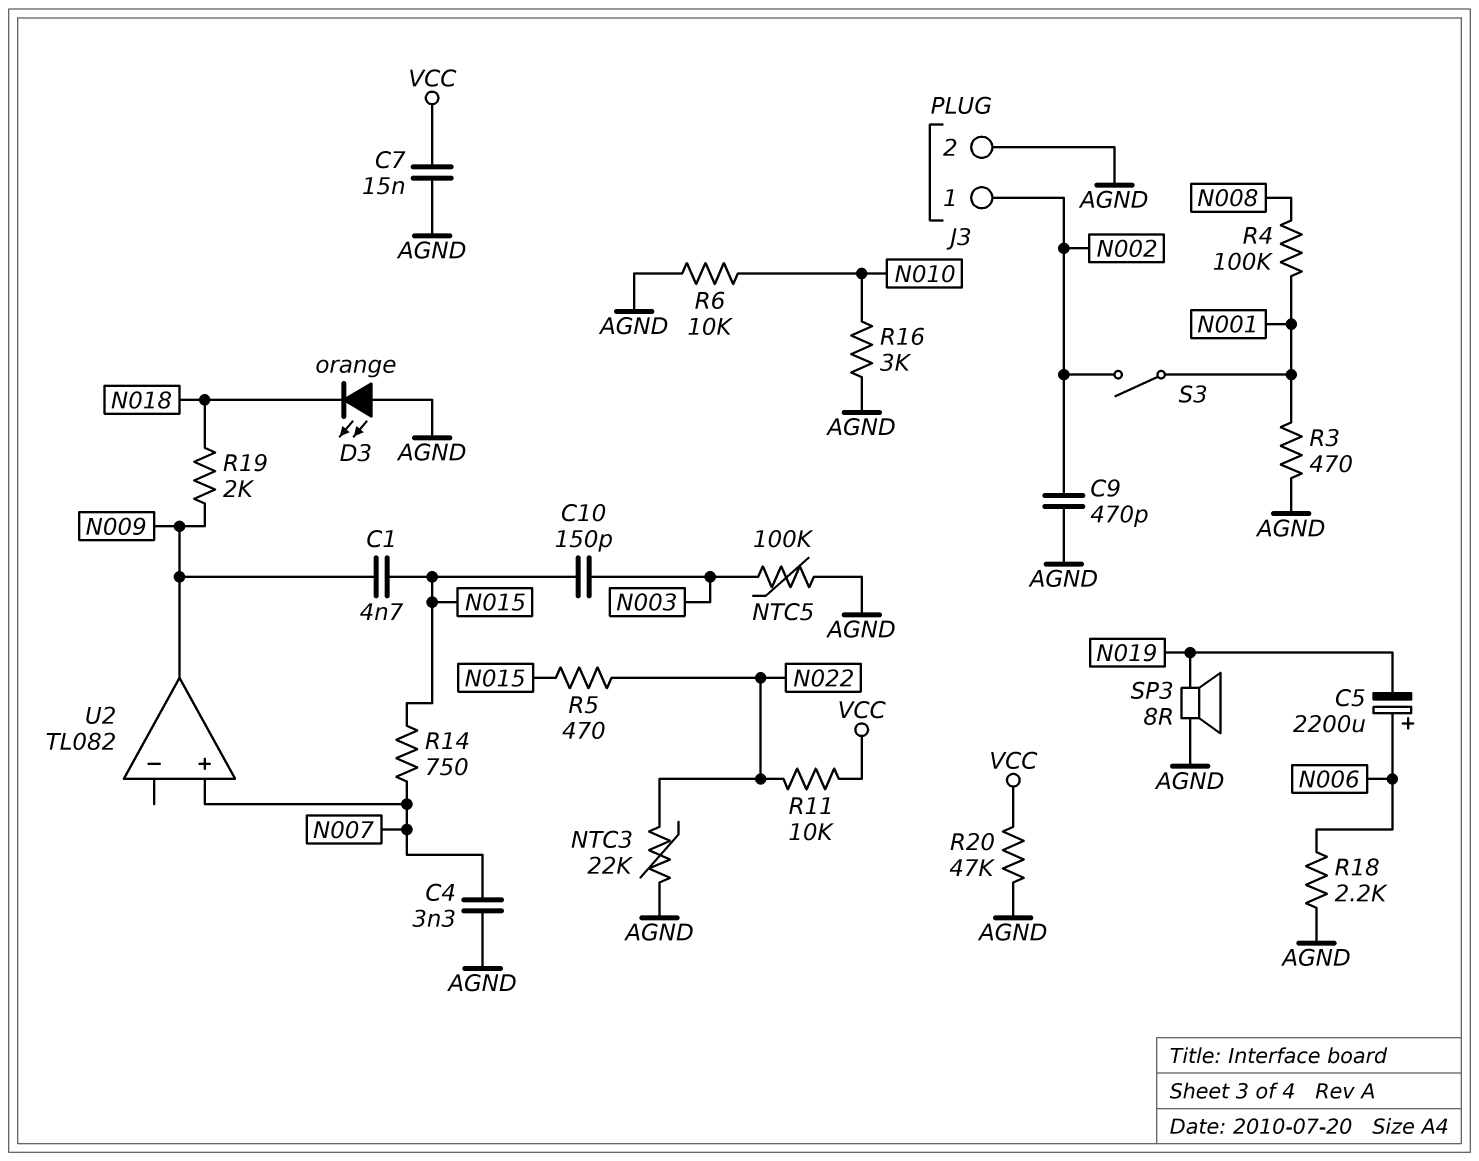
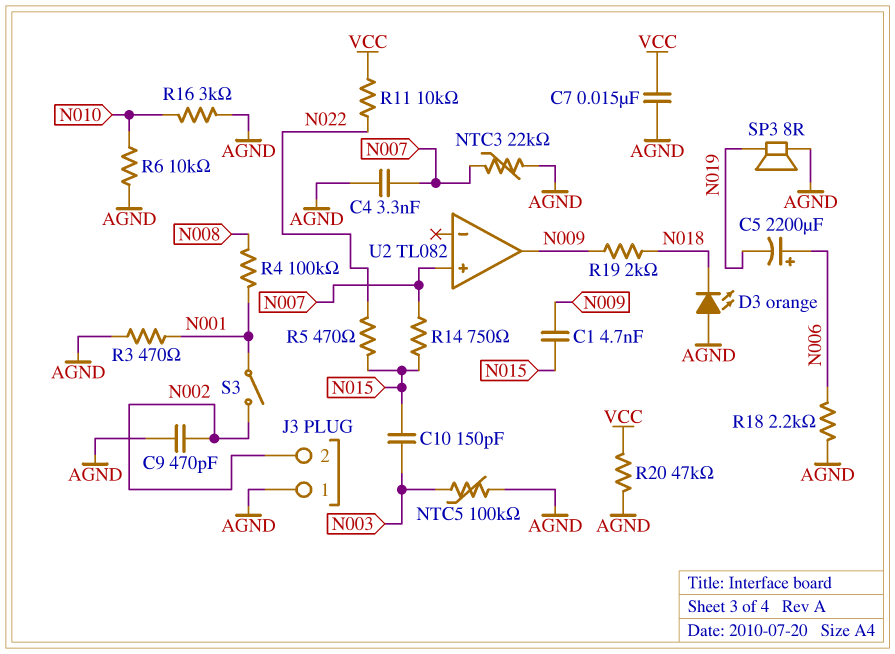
J3 pin 1: N002 -> AGND
J3 pin 2: AGND -> N002
NTC3: 22k (AGND, N022) -> 22k (AGND, N007)

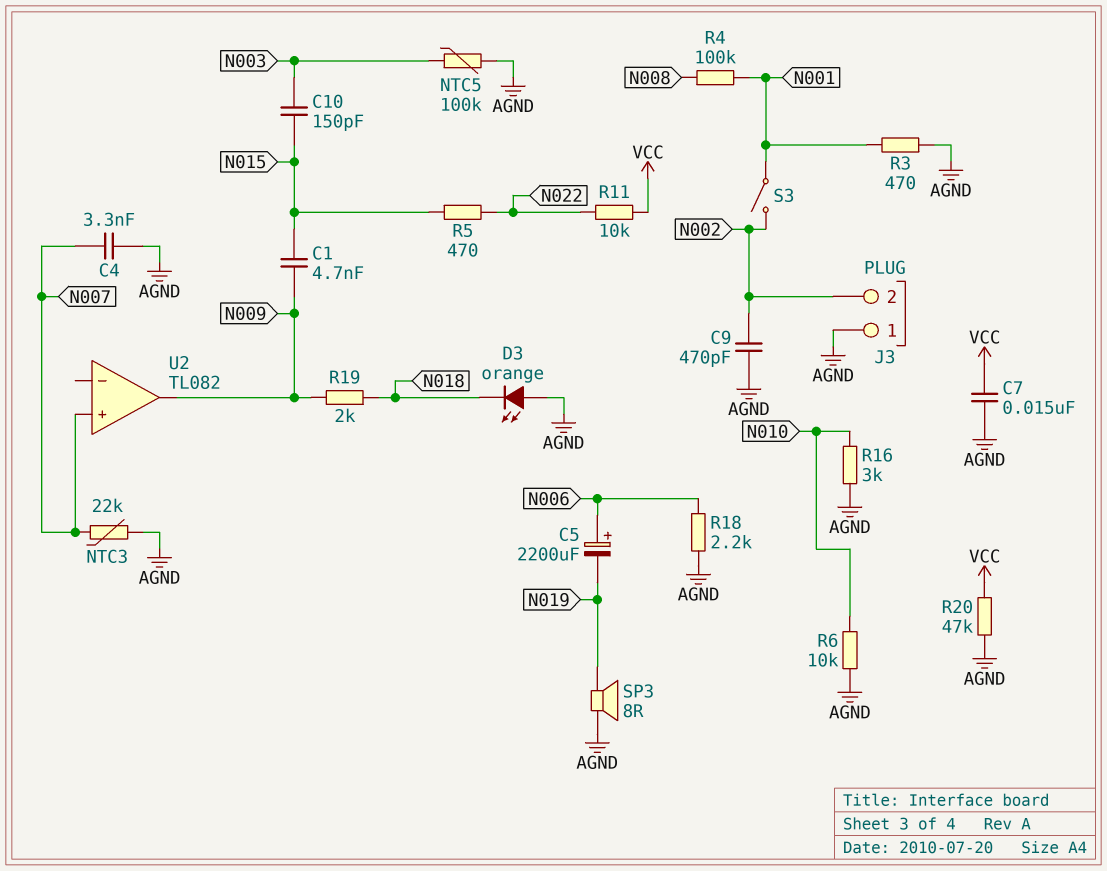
R14: 750 (N007, N015) -> none

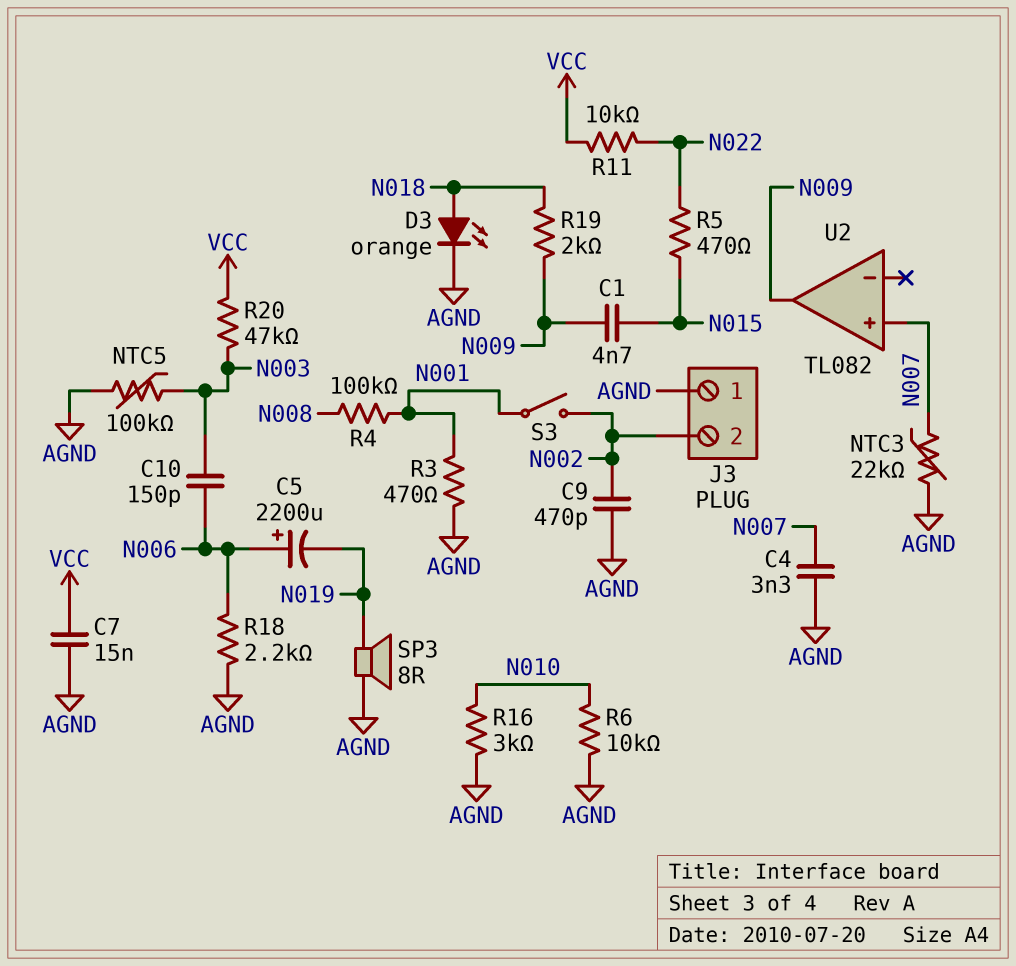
C10: 150pF (N003, N015) -> 150pF (N003, N006)
D3: LED orange (A AGND, K N018) -> LED orange (A N018, K AGND)
R20: 47k (AGND, VCC) -> 47k (N003, VCC)

